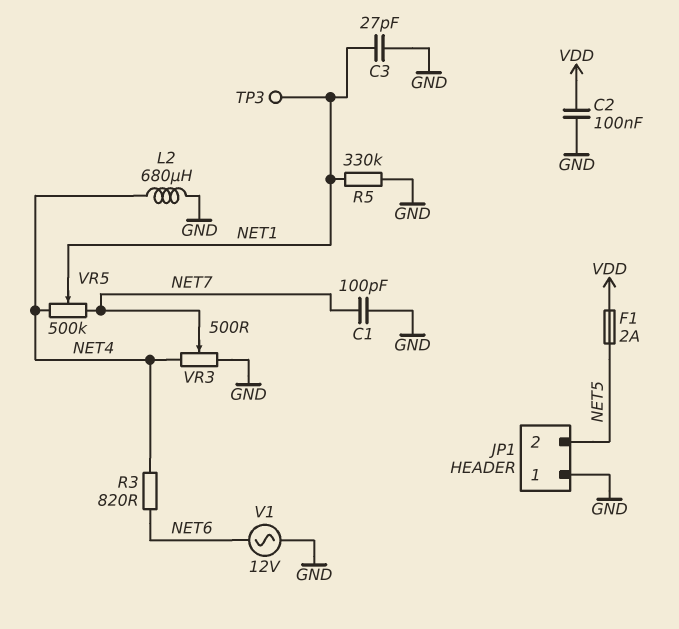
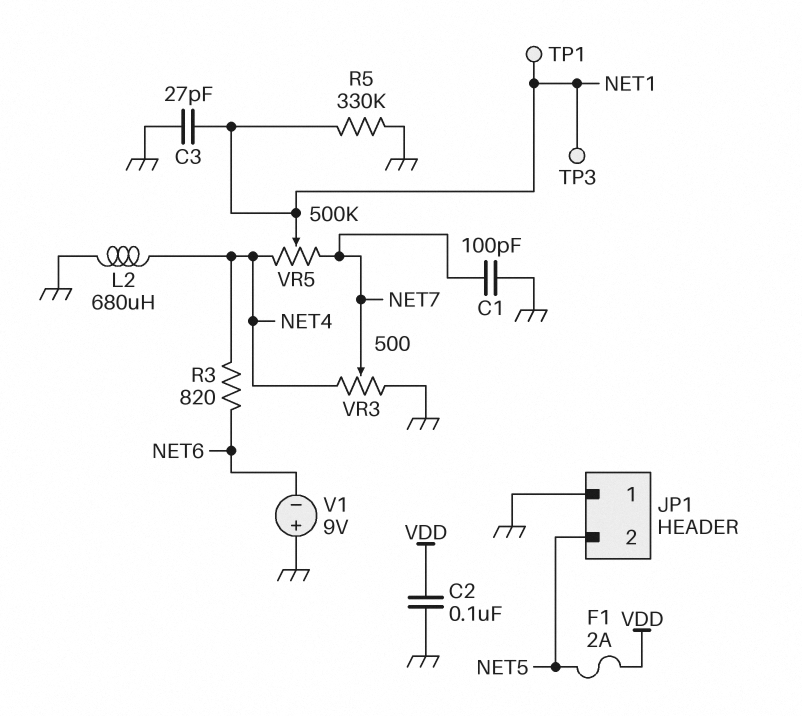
TP1: none -> test point (NET1)
V1: AC 12V (GND, NET6) -> 9V (plus GND, minus NET6)

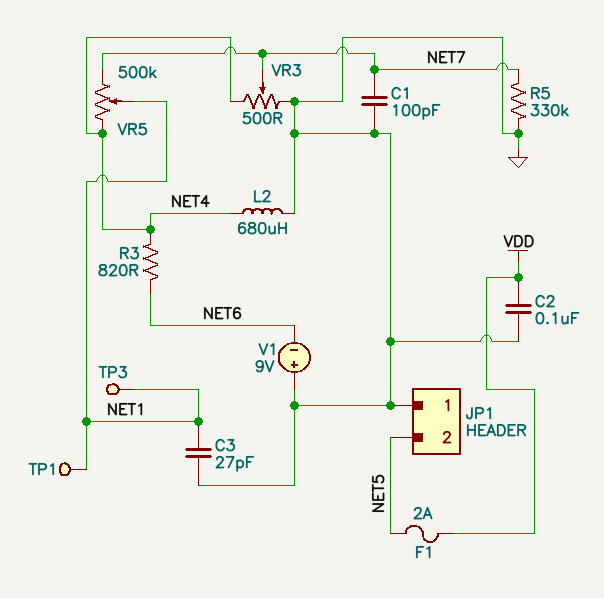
R5: 330k (GND, NET1) -> 330k (GND, NET7)

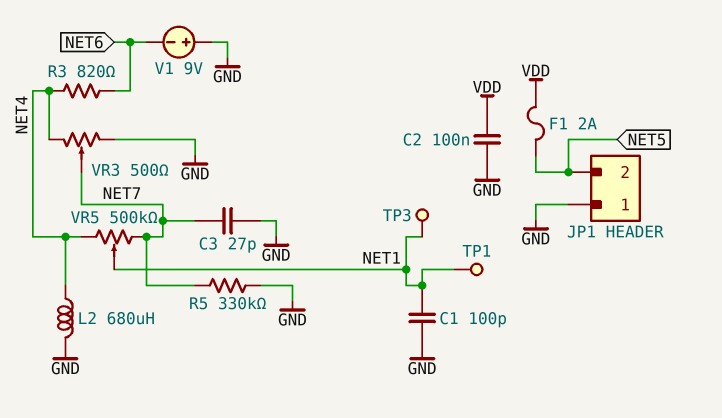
C1: 100pF (GND, NET7) -> 100pF (GND, NET1)
C3: 27pF (GND, NET1) -> 27pF (GND, NET7)

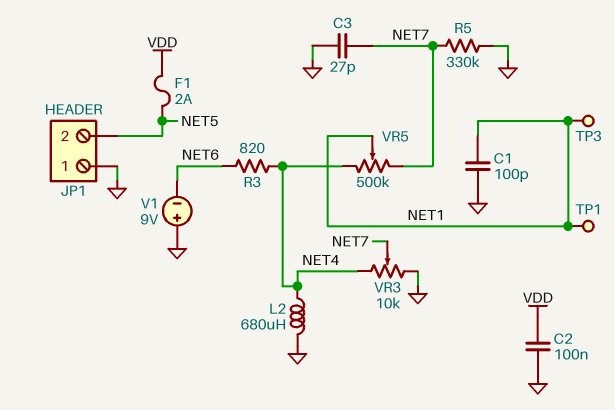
VR3: 500 (GND, NET4, wiper NET7) -> 10k (GND, NET4, wiper NET7)

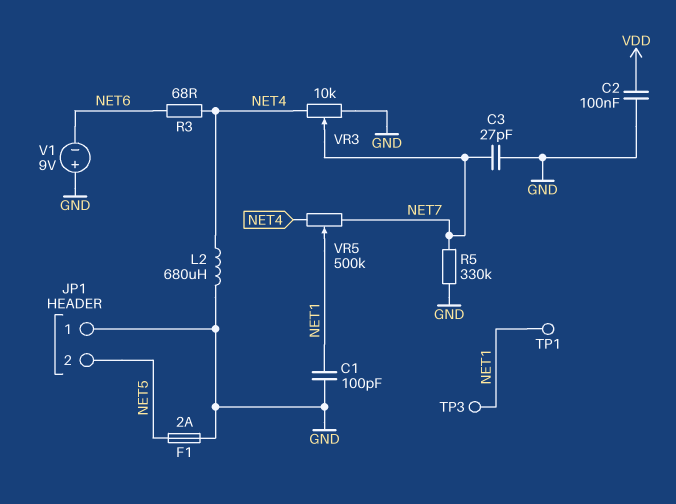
F1: 2A (NET5, VDD) -> 2A (GND, NET5)
R3: 820 (NET4, NET6) -> 68 (NET4, NET6)

